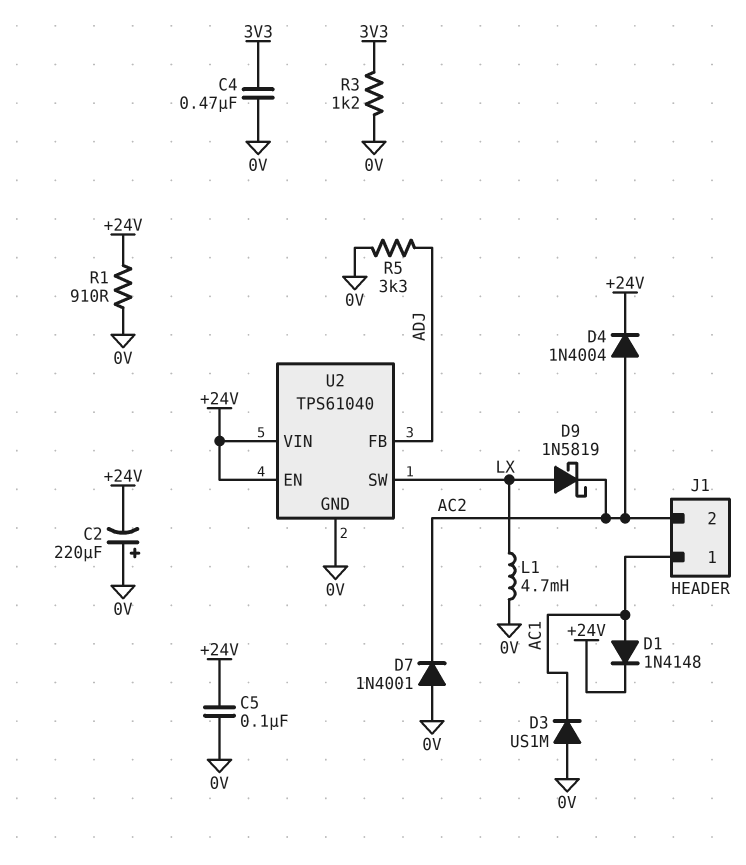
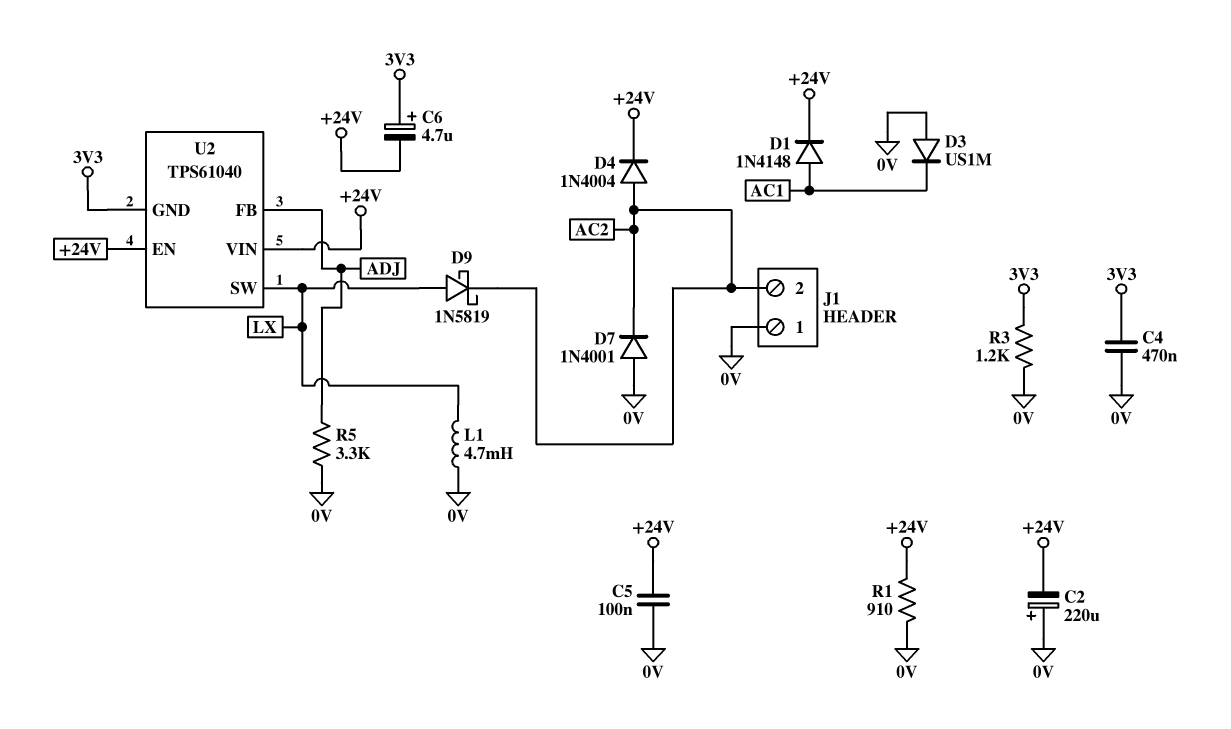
C6: none -> 4.7uF (plus 3V3, minus +24V)
J1 pin 1: AC1 -> 0V
U2 pin GND: 0V -> 3V3

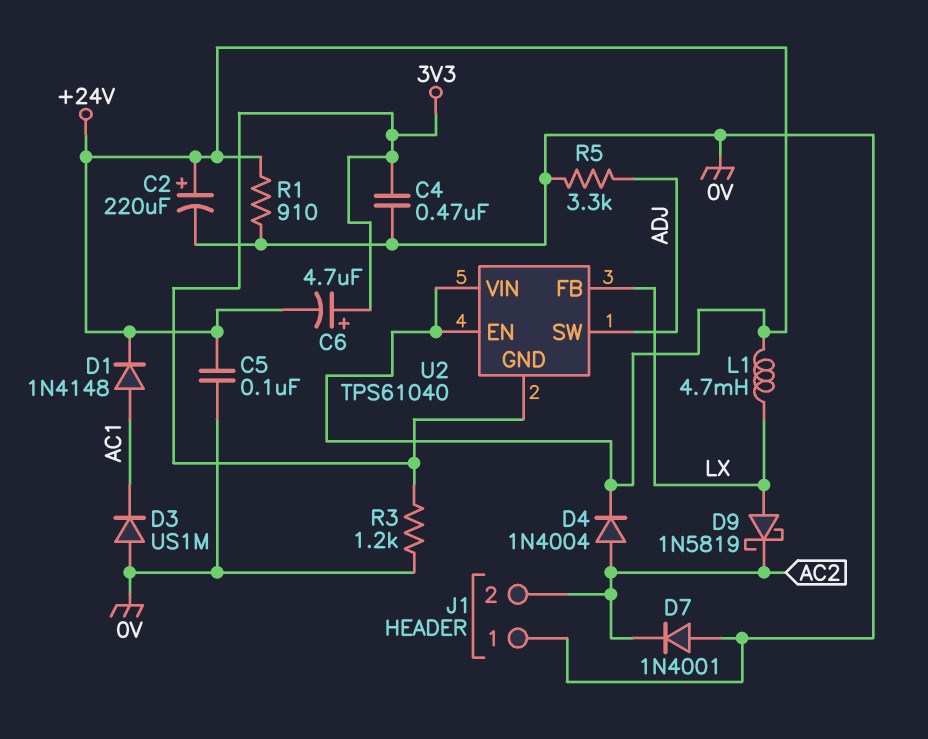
C2: 220uF (plus 0V, minus +24V) -> 220uF (plus +24V, minus 0V)
L1: 4.7mH (0V, LX) -> 4.7mH (+24V, LX)
U2 pin FB: ADJ -> LX
U2 pin SW: LX -> ADJ

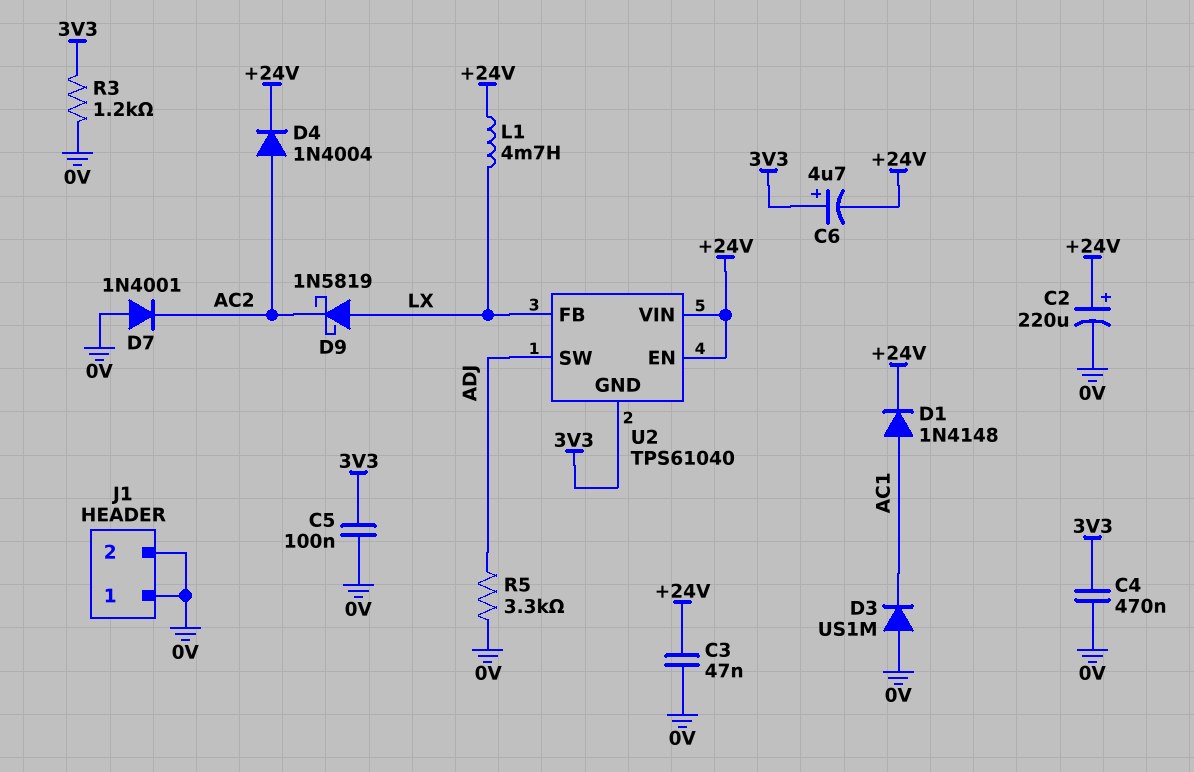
C3: none -> 47nF (+24V, 0V)
C5: 100nF (+24V, 0V) -> 100nF (0V, 3V3)
J1 pin 2: AC2 -> 0V
R1: 910 (+24V, 0V) -> none

